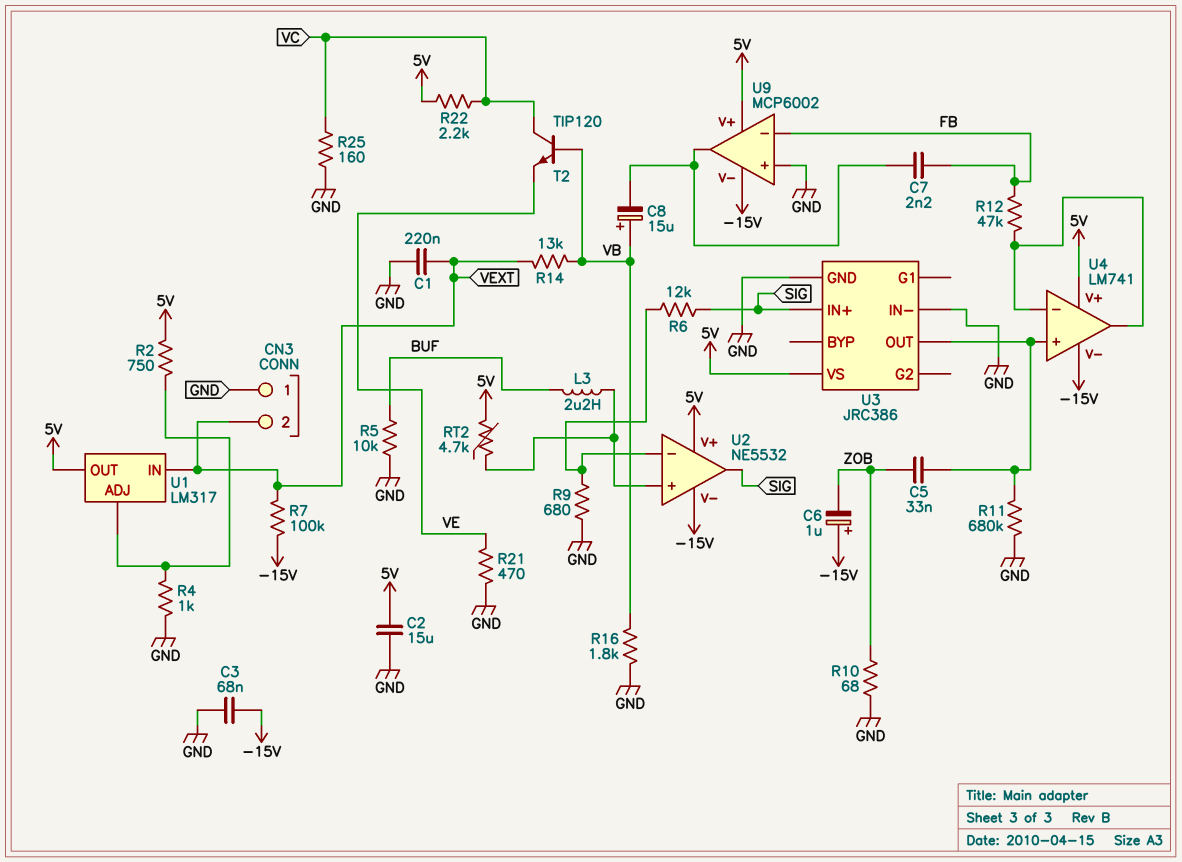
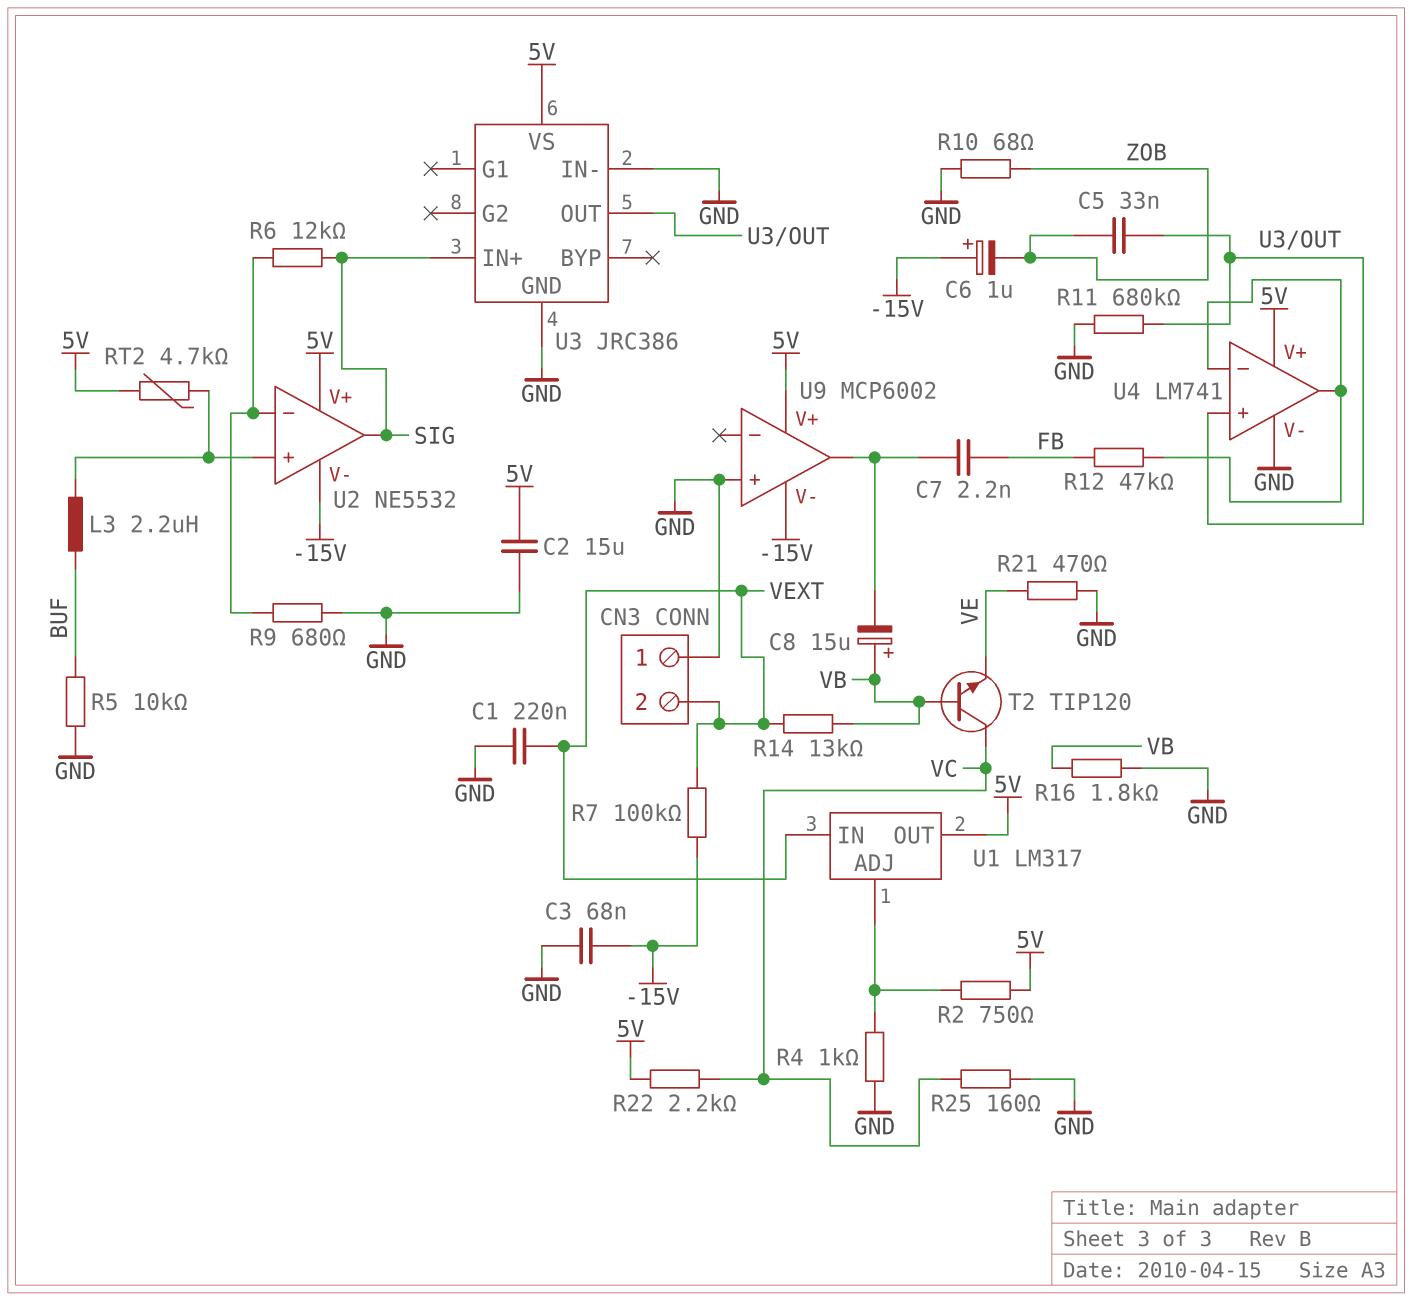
U4 pin V-: -15V -> GND
U9 pin in-: FB -> none

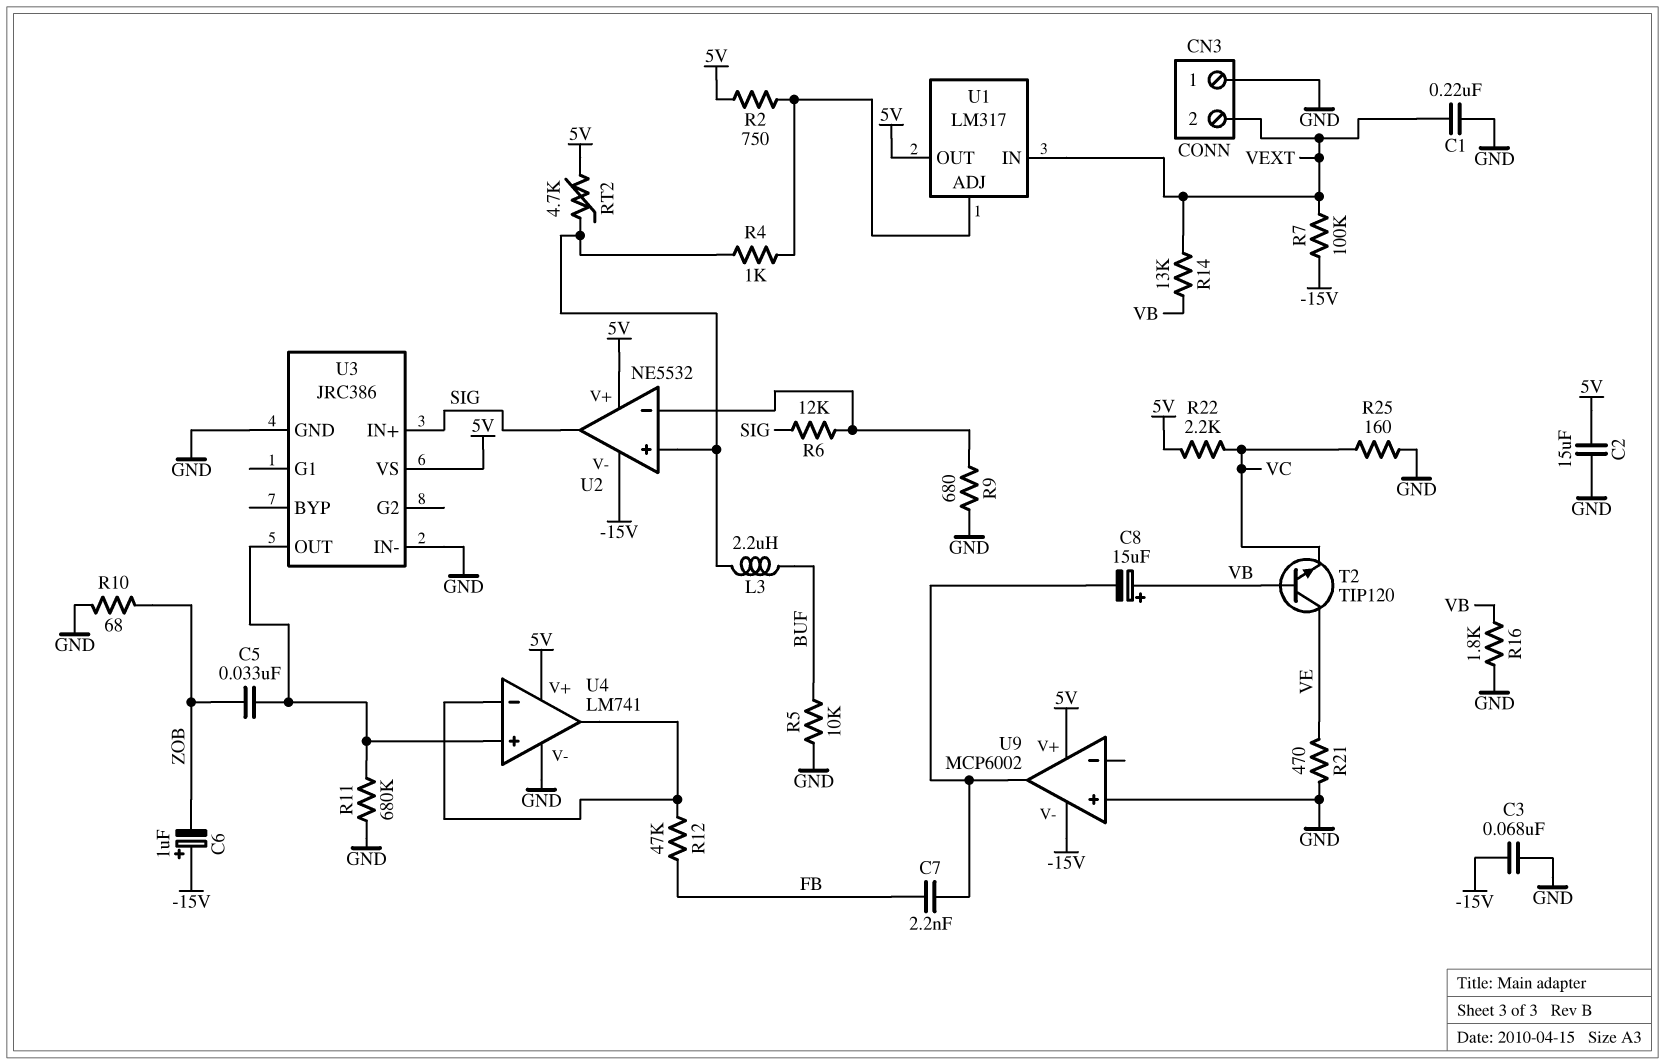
R4: 1k (GND, U1/ADJ) -> 1k (U1/ADJ, U2/in+)
T2: NPN TIP120 (B VB, C VC, E VE) -> NPN TIP120 (B VB, C VE, E VC)

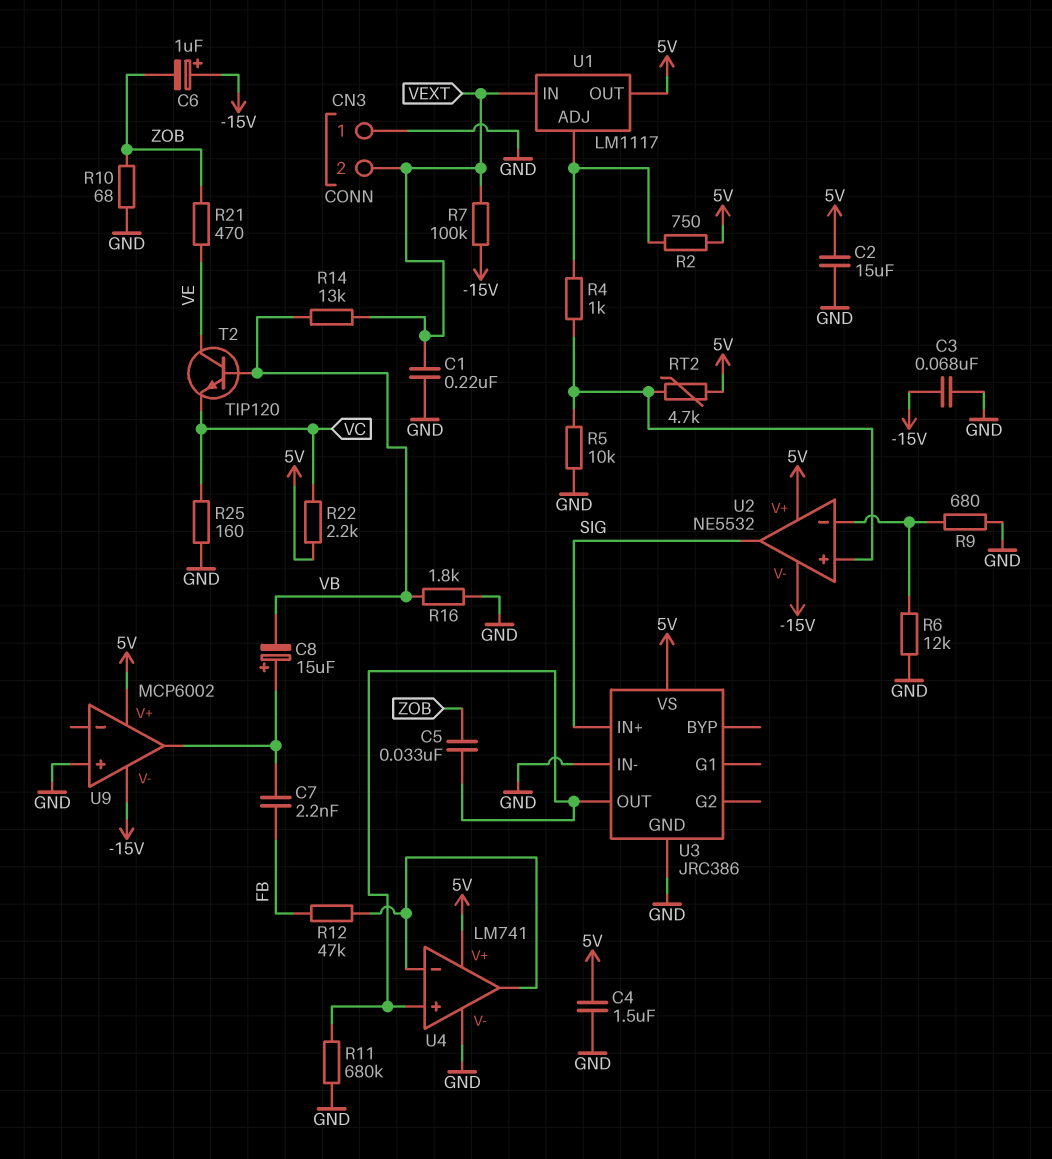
C4: none -> 1.5uF (5V, GND)
C8: 15uF (plus VB, minus U9/out) -> 15uF (plus U9/out, minus VB)
L3: 2.2uH (BUF, U2/in+) -> none
R5: 10k (BUF, GND) -> 10k (GND, U2/in+)
R6: 12k (SIG, U2/in-) -> 12k (GND, U2/in-)
R21: 470 (GND, VE) -> 470 (VE, ZOB)
U1: LM317 -> LM1117

